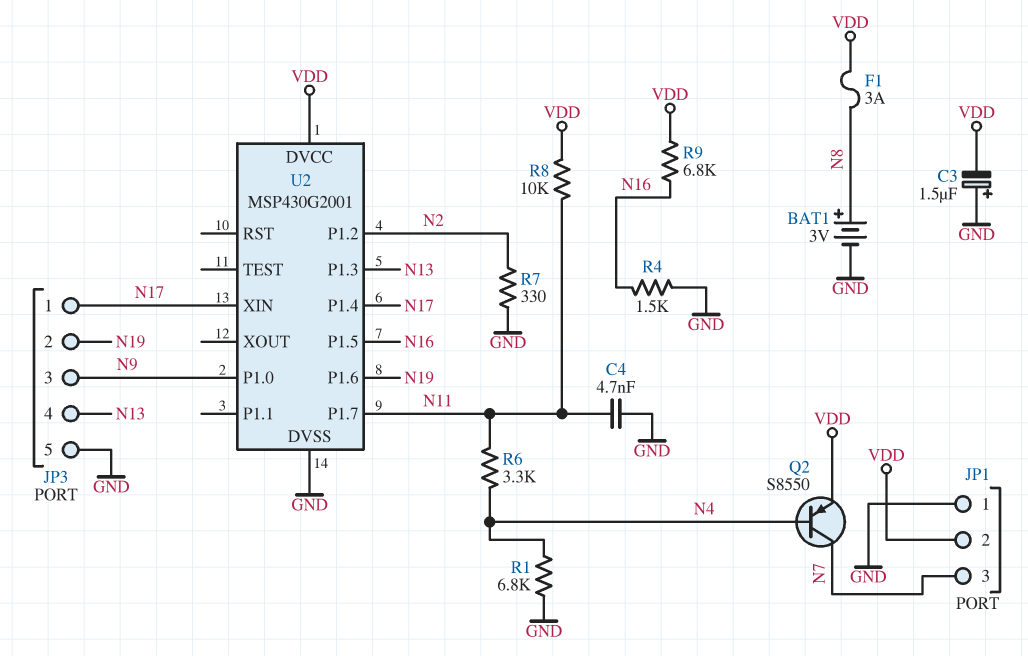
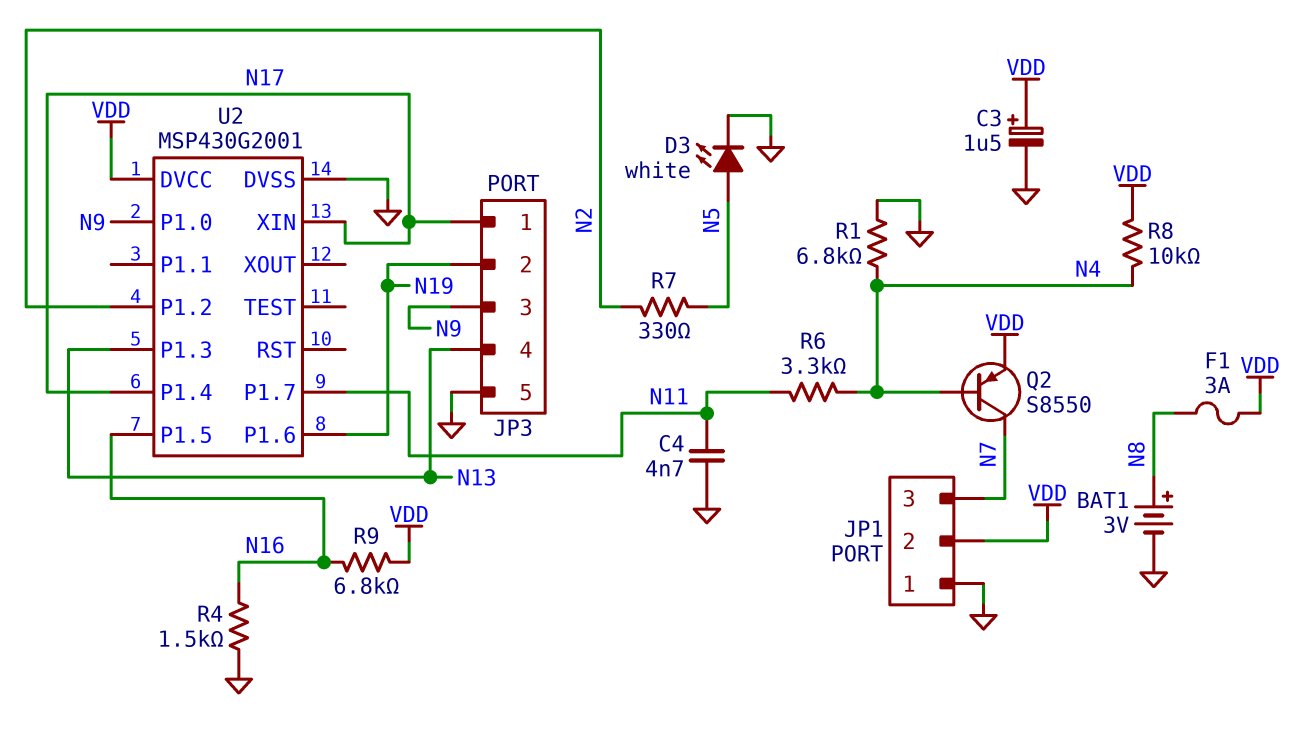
C3: 1.5uF (plus GND, minus VDD) -> 1.5uF (plus VDD, minus GND)
D3: none -> LED white (A N5, K GND)
R7: 330 (GND, N2) -> 330 (N2, N5)
R8: 10k (N11, VDD) -> 10k (N4, VDD)

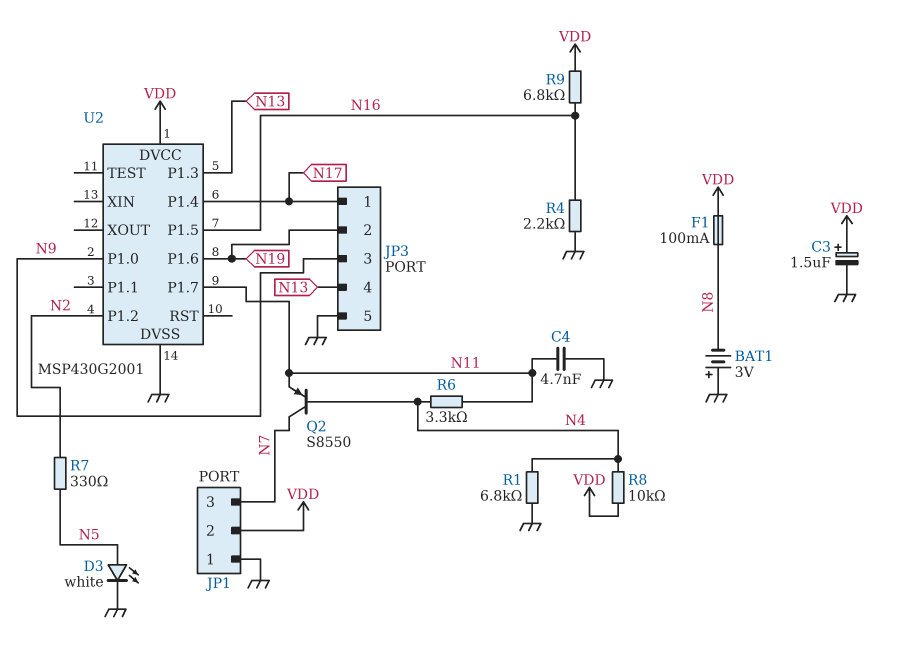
BAT1: 3V (plus N8, minus GND) -> 3V (plus GND, minus N8)
F1: 3A (N8, VDD) -> 100mA (N8, VDD)
Q2: PNP S8550 (B N4, C N7, E VDD) -> PNP S8550 (B N4, C N7, E N11)
R4: 1.5k (GND, N16) -> 2.2k (GND, N16)
U2 pin XIN: N17 -> none

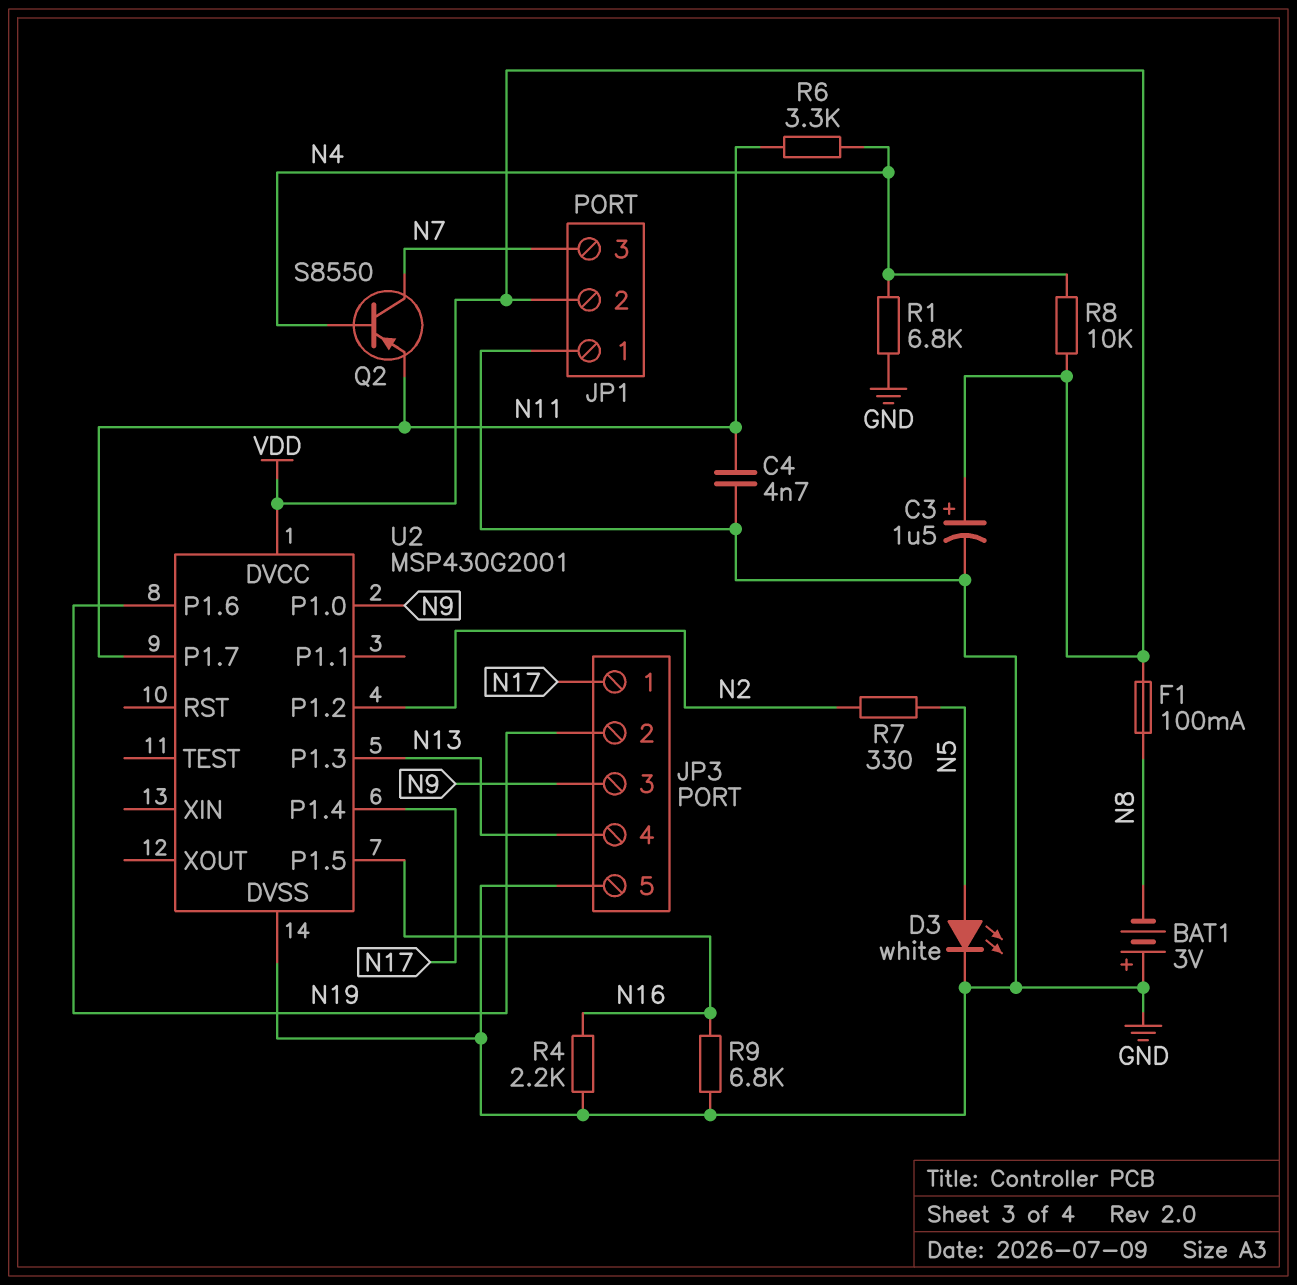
R9: 6.8k (N16, VDD) -> 6.8k (GND, N16)

